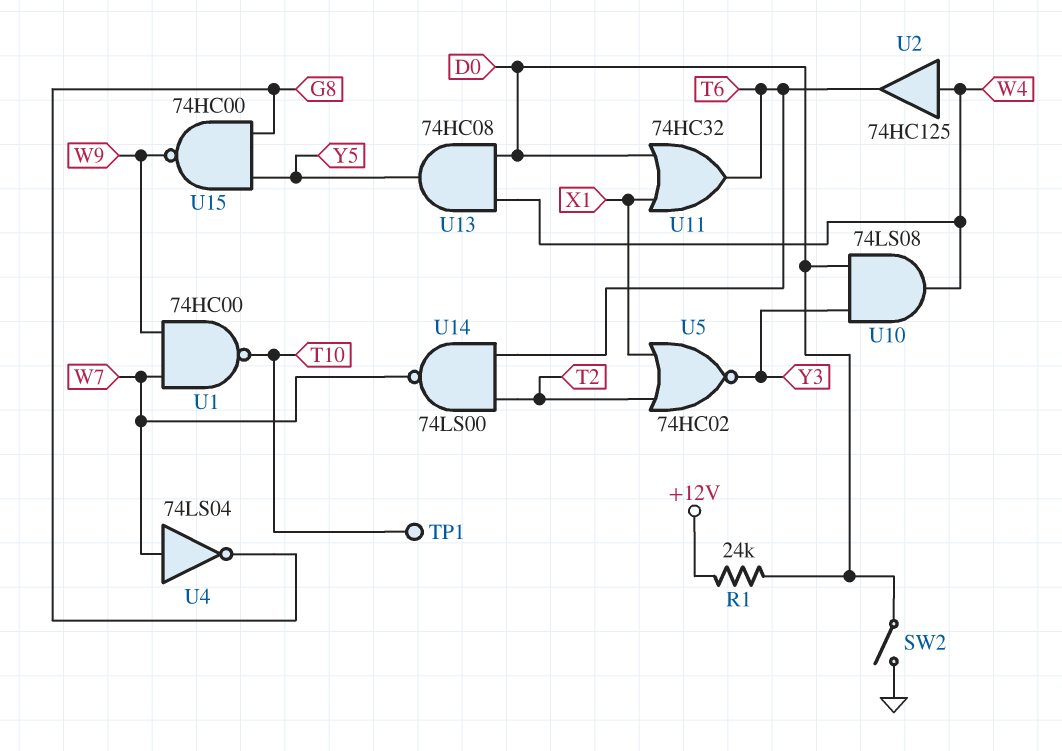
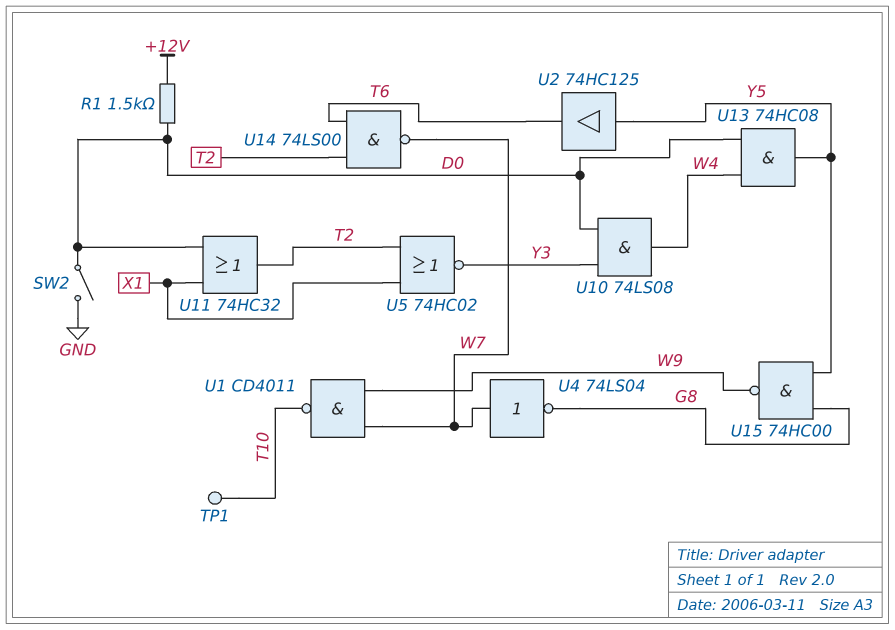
R1: 24k (+12V, D0) -> 1.5k (+12V, D0)
U1: NAND 74HC00 (in W7, in W9, out T10) -> NAND CD4011 (in W7, in W9, out T10)
U2: buffer 74HC125 (in W4, out T6) -> buffer 74HC125 (in Y5, out T6)
U11: OR 74HC32 (in D0, in X1, out T6) -> OR 74HC32 (in D0, in X1, out T2)

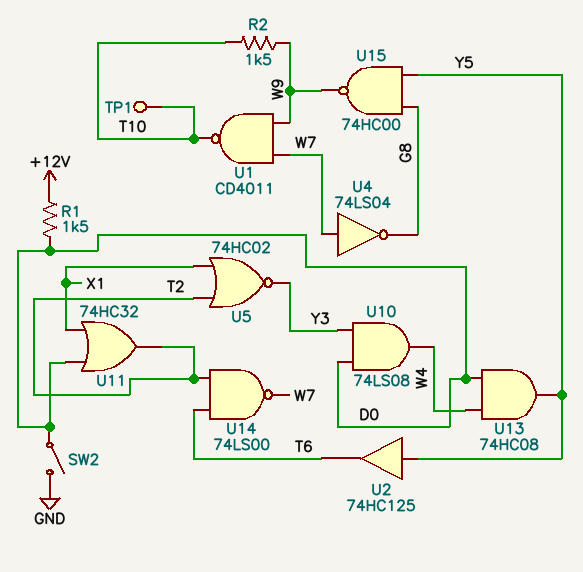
R2: none -> 1.5k (T10, W9)

